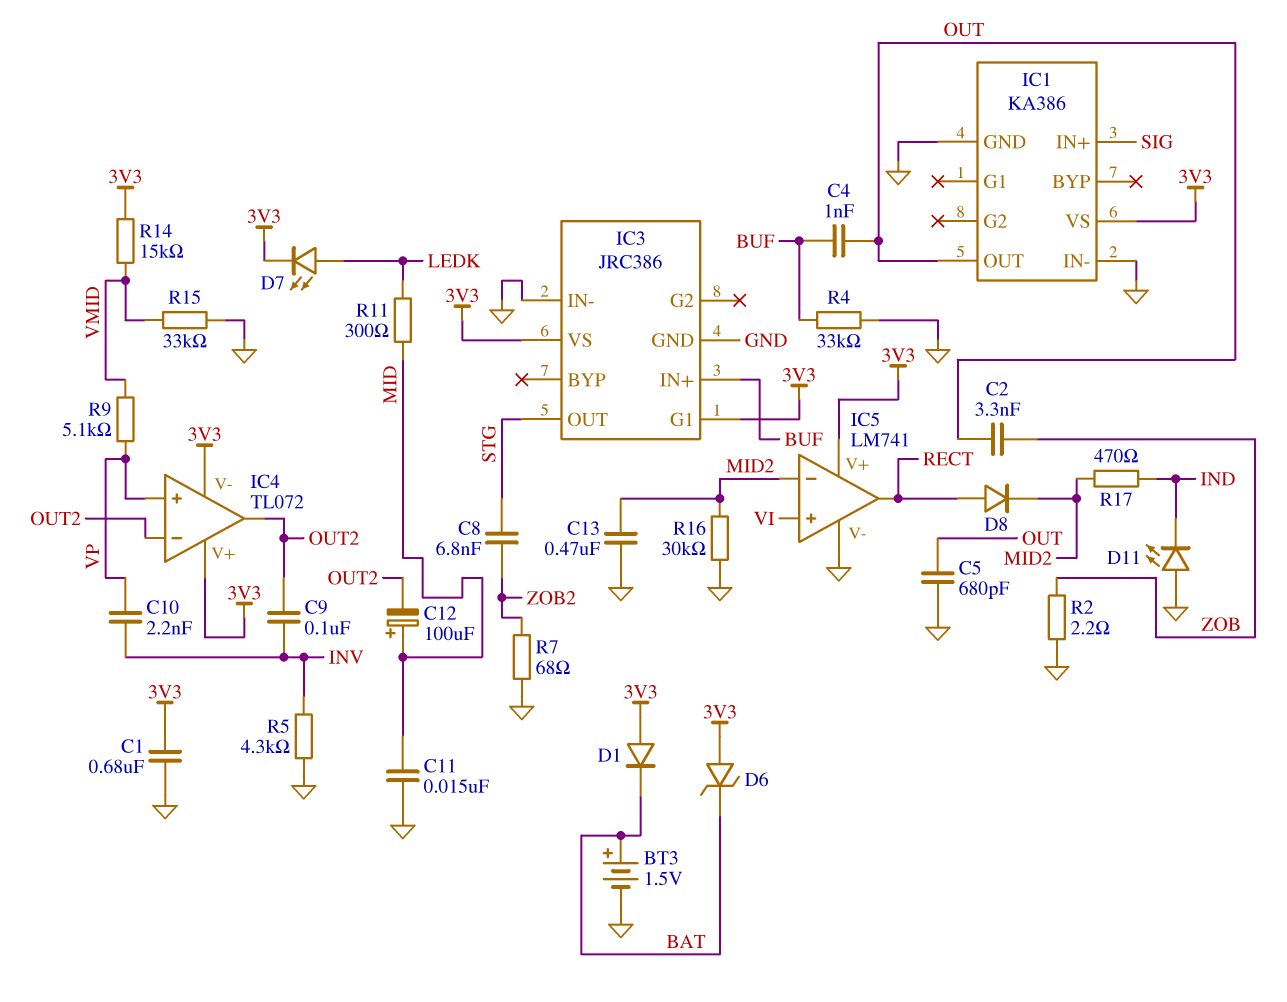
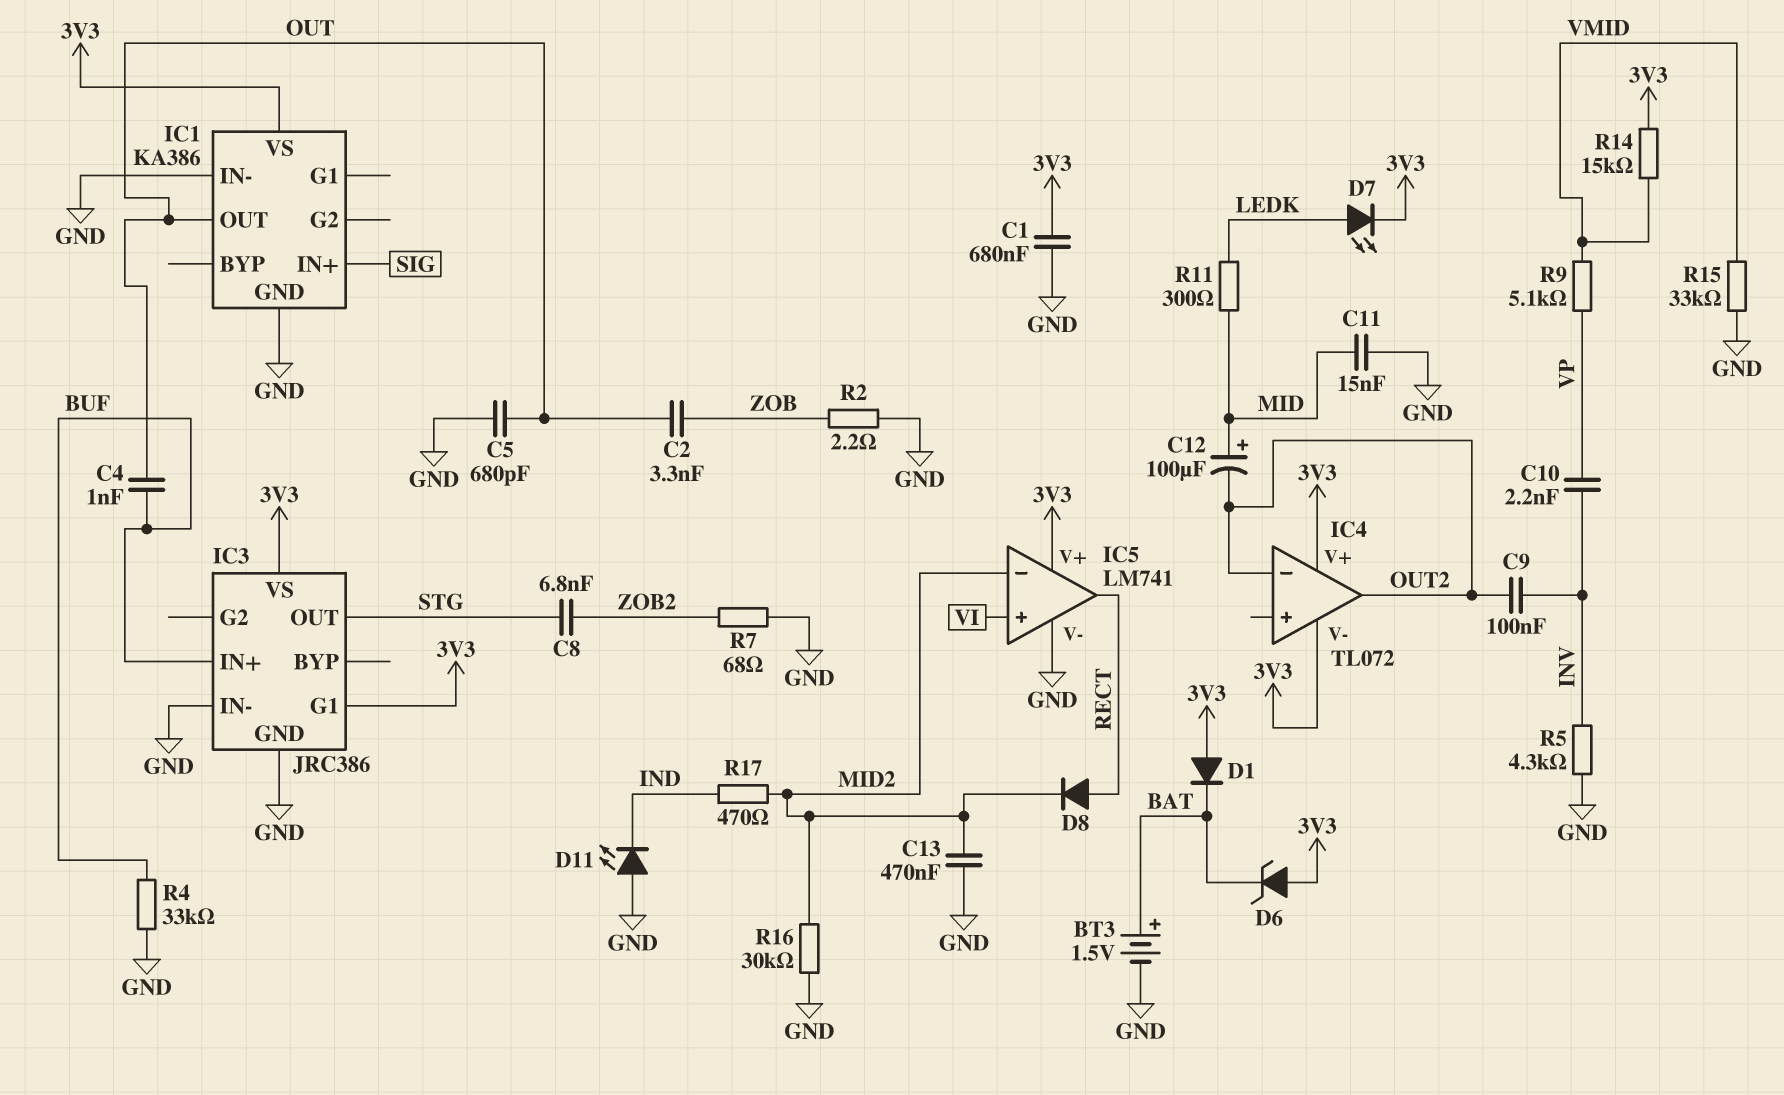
IC4 pin in+: VP -> none

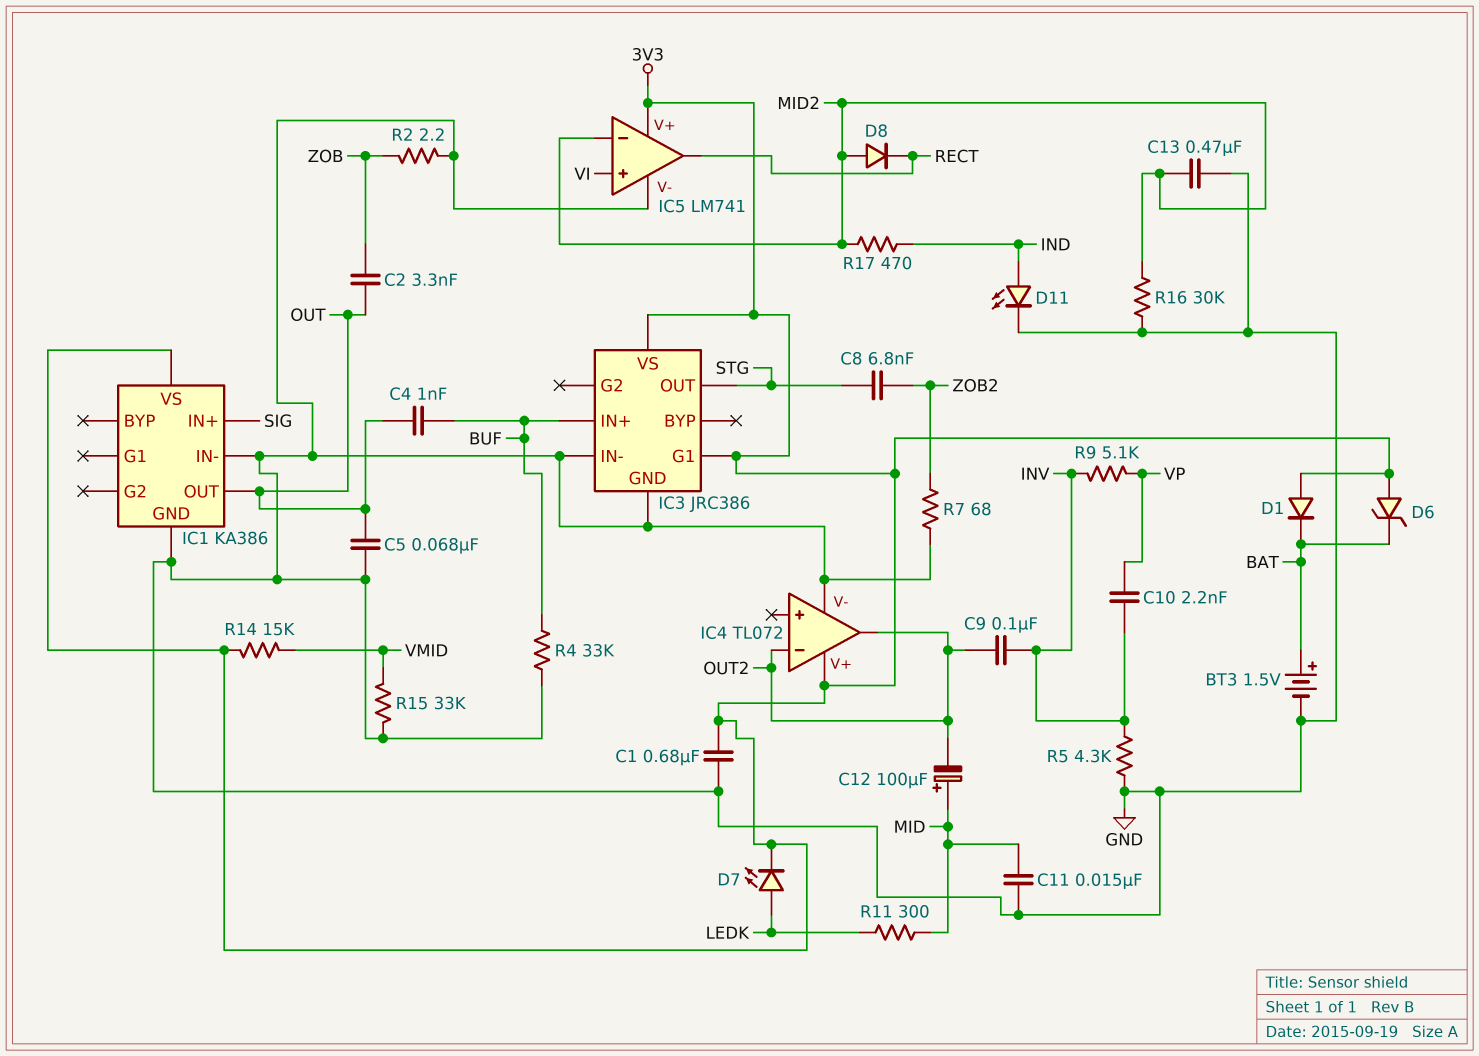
C5: 680pF (GND, OUT) -> 68nF (GND, OUT)
D8: diode (A RECT, K MID2) -> diode (A MID2, K RECT)
D11: LED (A GND, K IND) -> LED (A IND, K GND)
IC4 pin V-: 3V3 -> GND
R9: 5.1k (VMID, VP) -> 5.1k (INV, VP)

